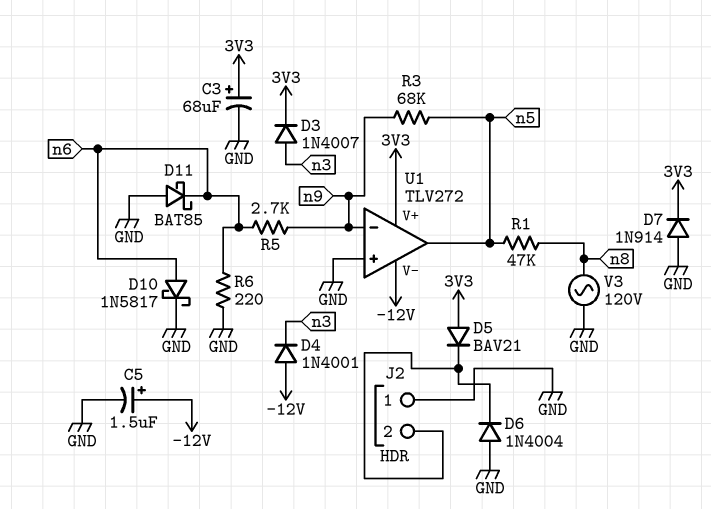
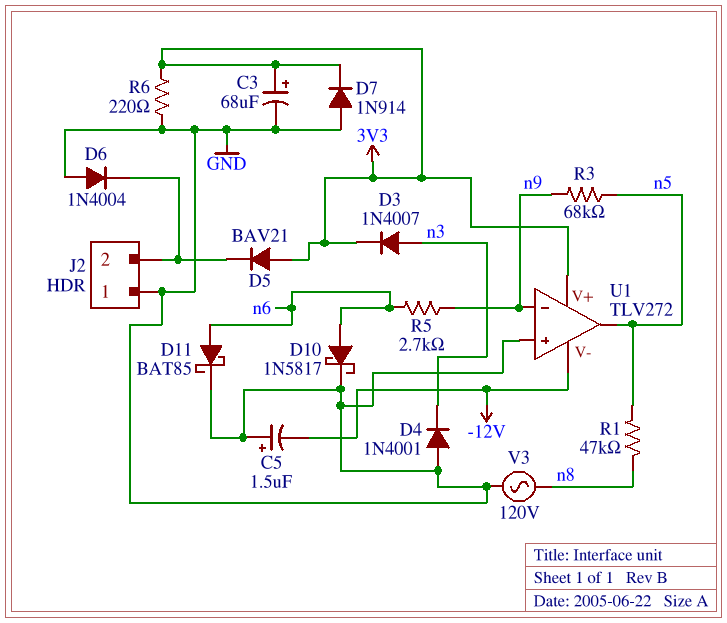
C5: 1.5uF (plus -12V, minus GND) -> 1.5uF (plus GND, minus -12V)
D4: diode 1N4001 (A -12V, K n3) -> diode 1N4001 (A GND, K n3)
D11: schottky BAT85 (A GND, K n6) -> schottky BAT85 (A n6, K GND)
R6: 220 (GND, n6) -> 220 (3V3, GND)

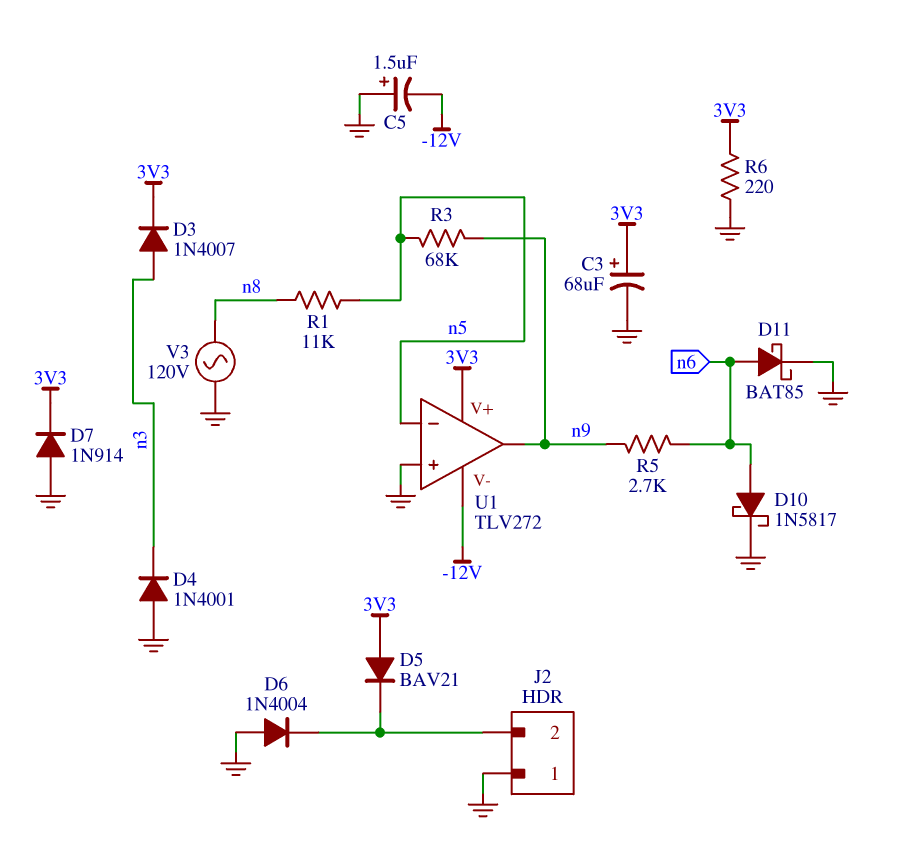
R1: 47k (n5, n8) -> 11k (n5, n8)
U1 pin in-: n9 -> n5
U1 pin out: n5 -> n9

